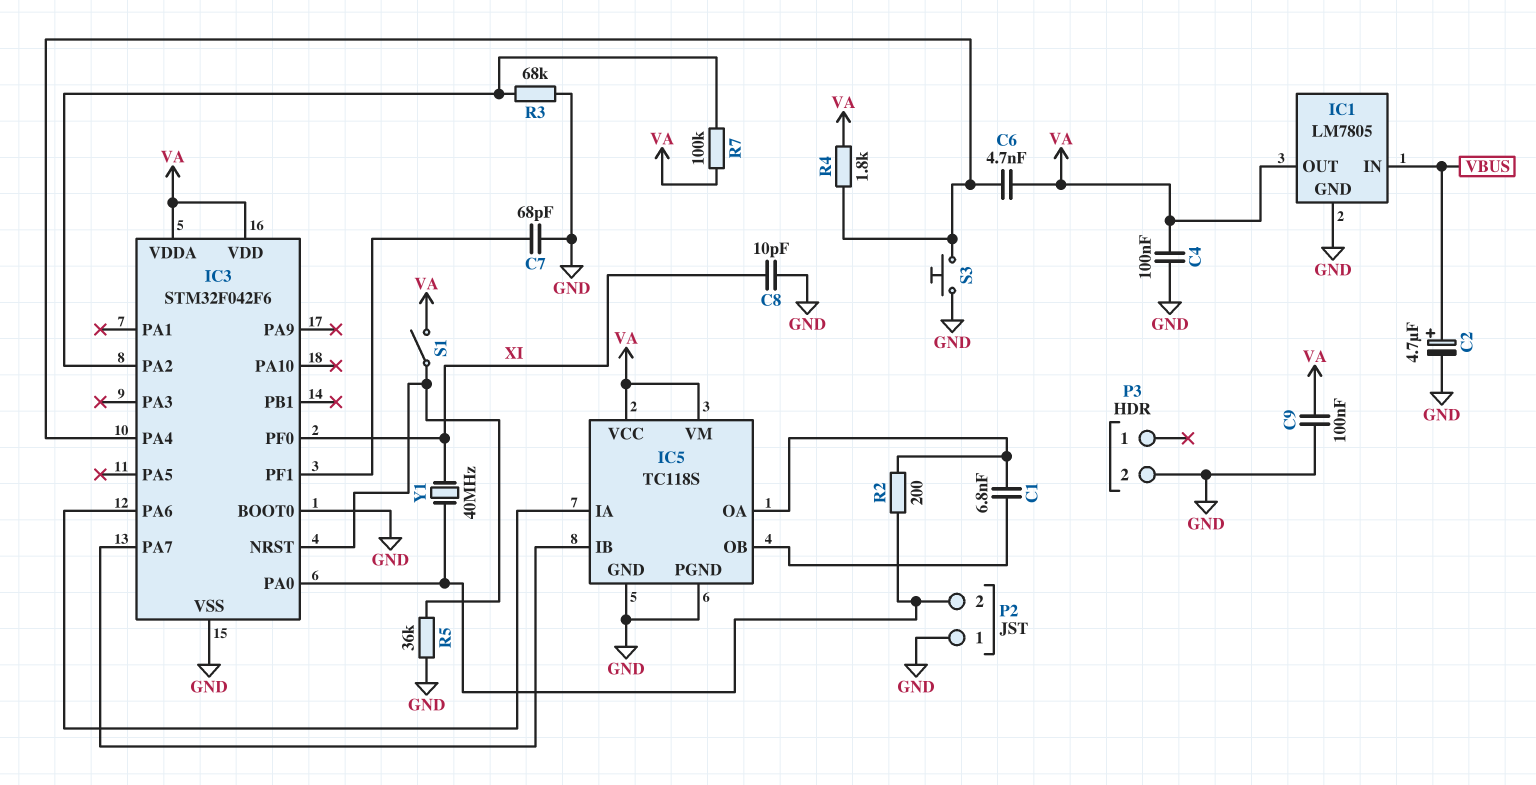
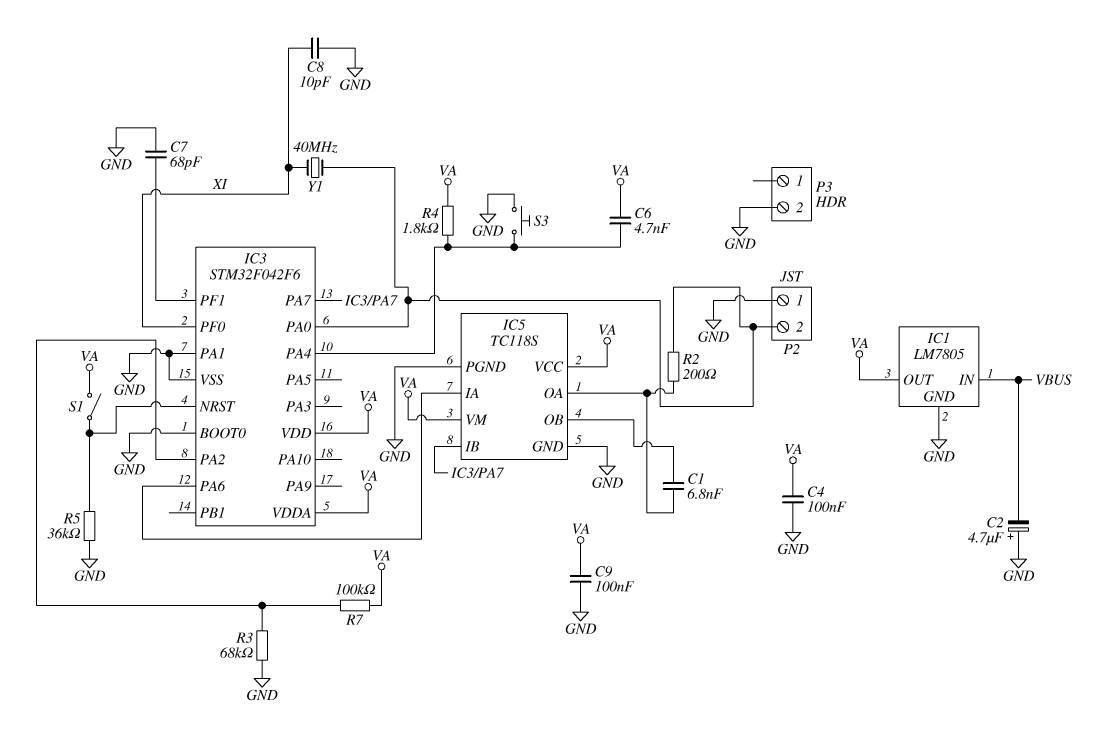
C2: 4.7uF (plus VBUS, minus GND) -> 4.7uF (plus GND, minus VBUS)
IC3 pin PA1: none -> GND

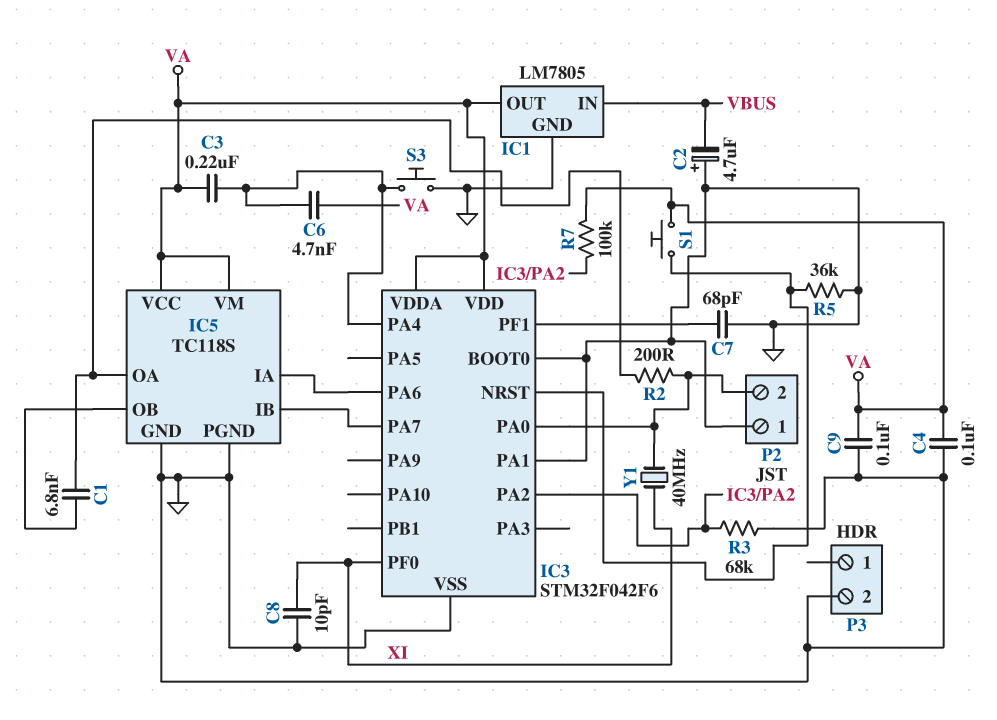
C3: none -> 220nF (IC3/PA4, VA)
R4: 1.8k (IC3/PA4, VA) -> none
S1: switch (IC3/NRST, VA) -> button (IC3/NRST, VA)

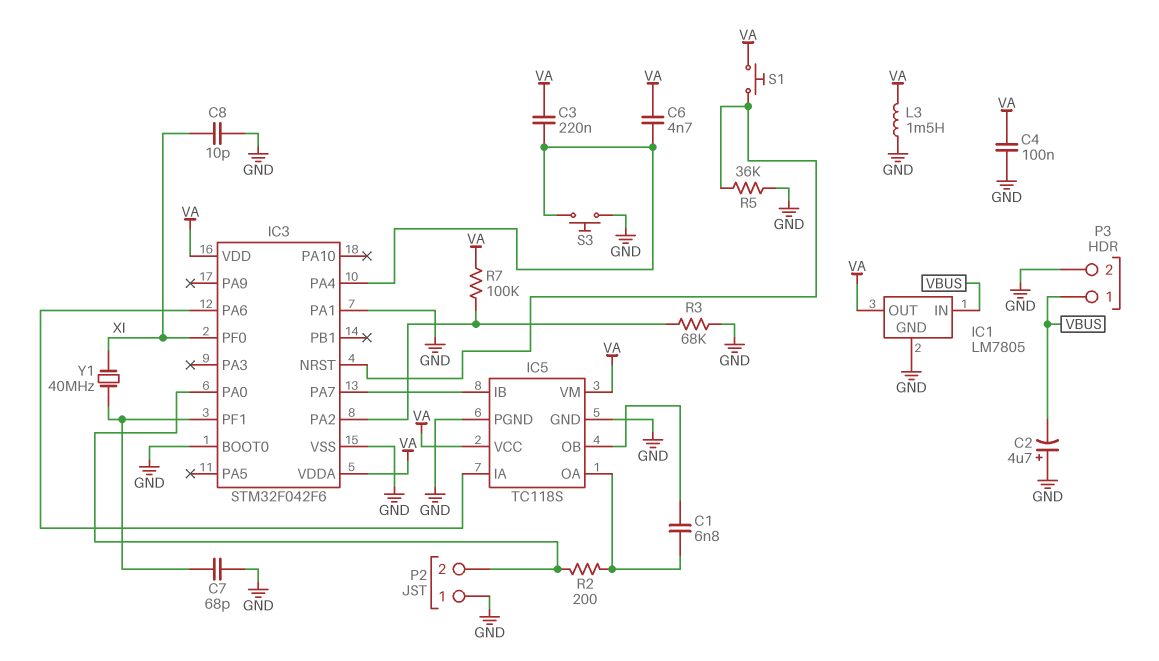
C9: 100nF (GND, VA) -> none
L3: none -> 1.5mH (GND, VA)
P3 pin 1: none -> VBUS
Y1: 40MHz (IC3/PA0, XI) -> 40MHz (IC3/PF1, XI)

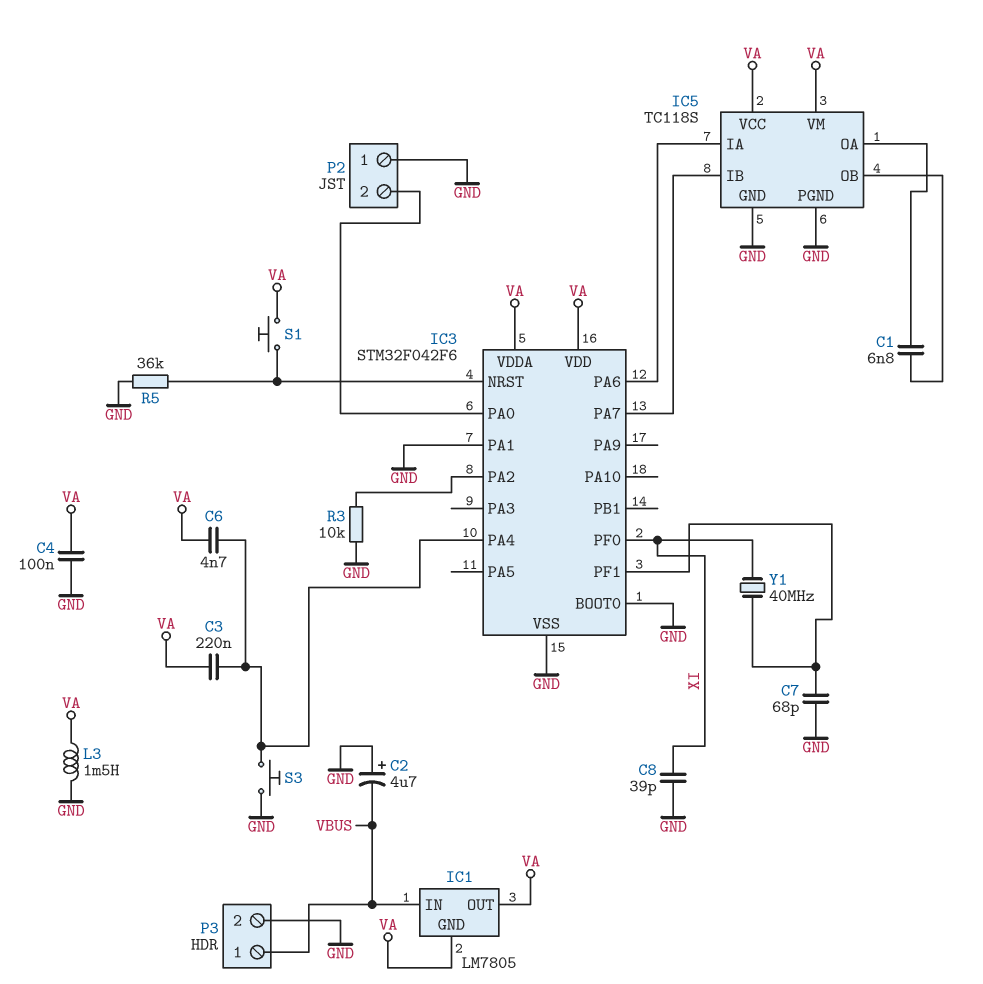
C8: 10pF (GND, XI) -> 39pF (GND, XI)
IC1 pin GND: GND -> VA
R2: 200 (IC3/PA0, IC5/OA) -> none
R3: 68k (GND, IC3/PA2) -> 10k (GND, IC3/PA2)
R7: 100k (IC3/PA2, VA) -> none

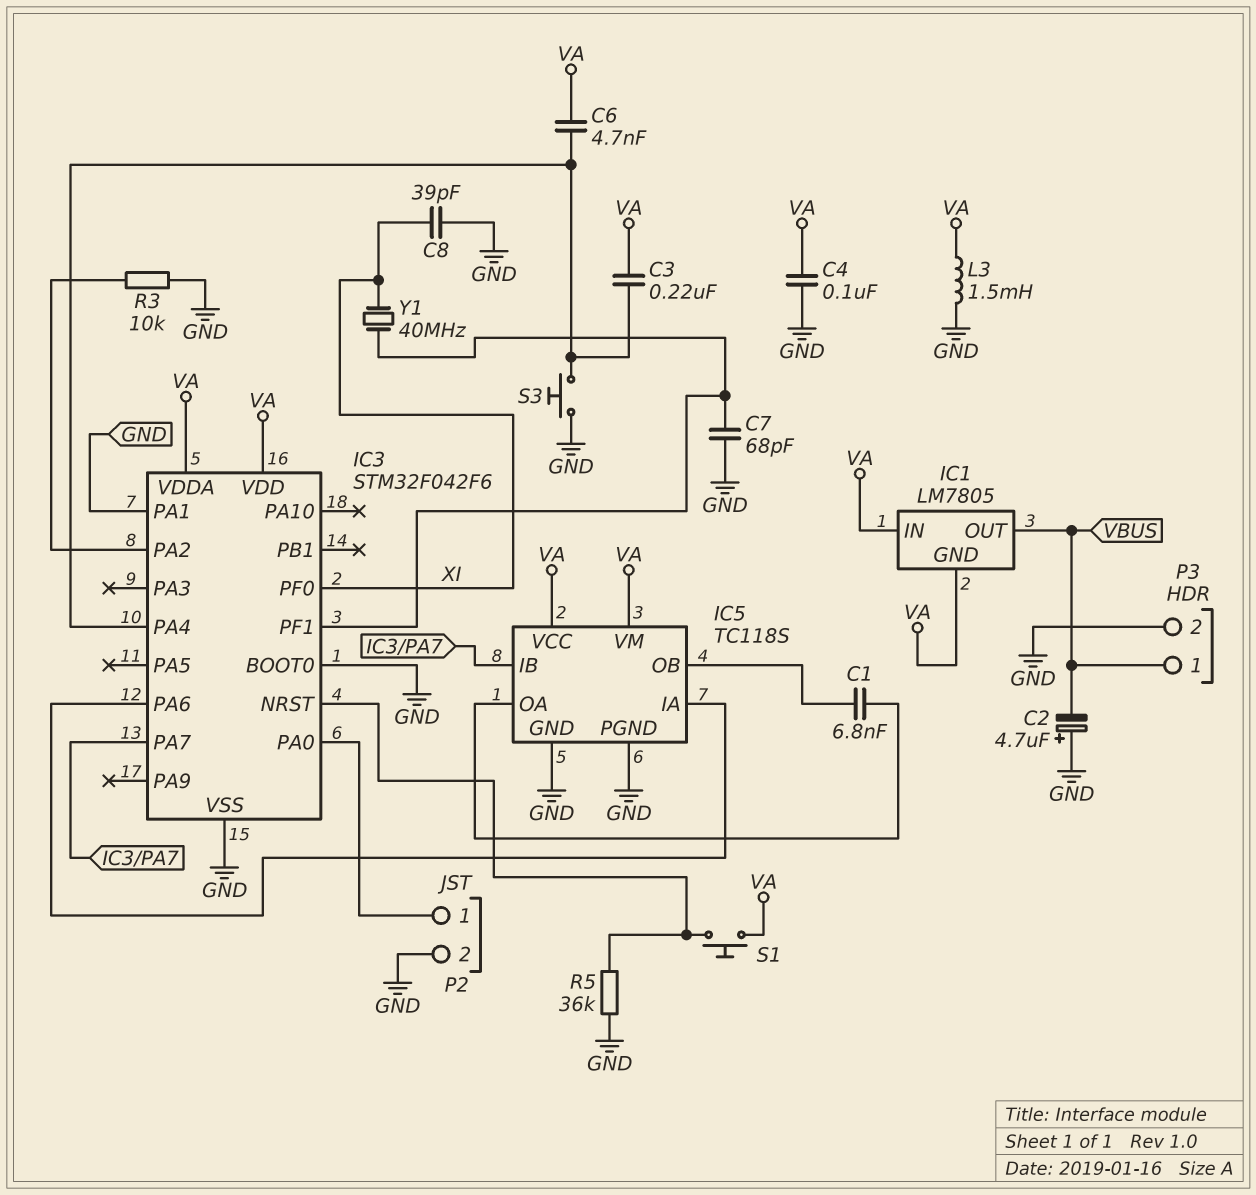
IC1 pin IN: VBUS -> VA
IC1 pin OUT: VA -> VBUS
P2 pin 1: GND -> IC3/PA0
P2 pin 2: IC3/PA0 -> GND

